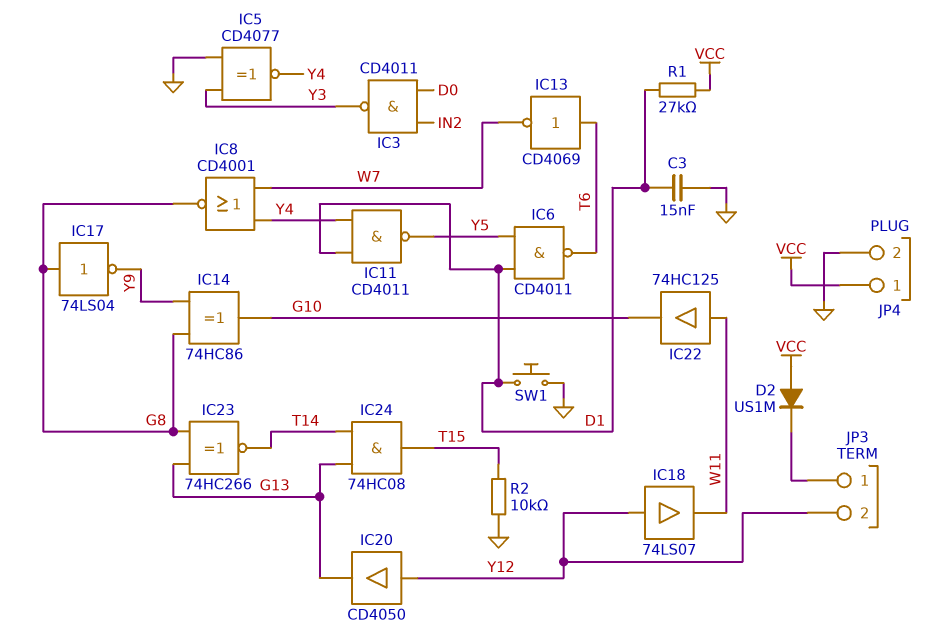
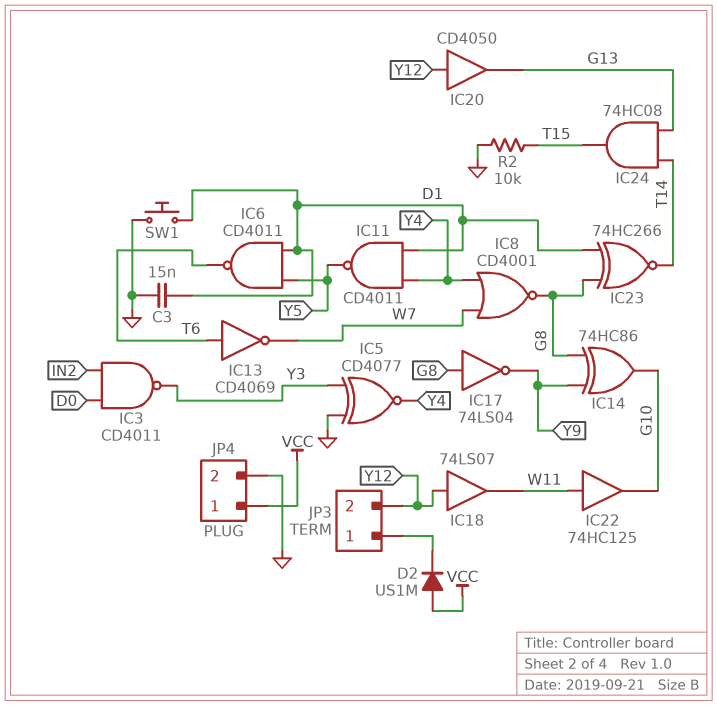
IC23: XNOR 74HC266 (in G8, in G13, out T14) -> XNOR 74HC266 (in D1, in G8, out T14)
R1: 27k (D1, VCC) -> none

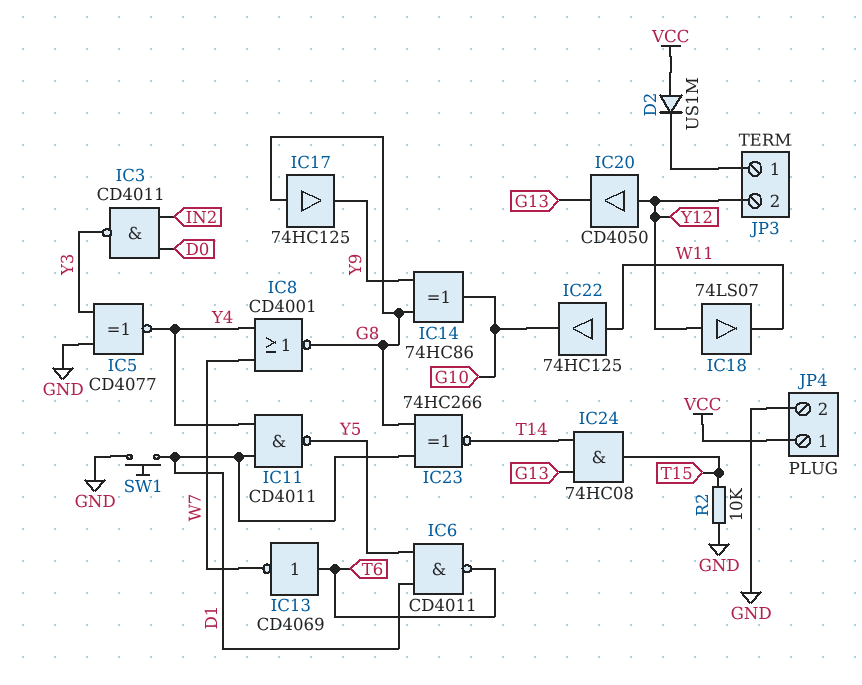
C3: 15nF (D1, GND) -> none
IC17: NOT 74LS04 (in G8, out Y9) -> buffer 74HC125 (in G8, out Y9)

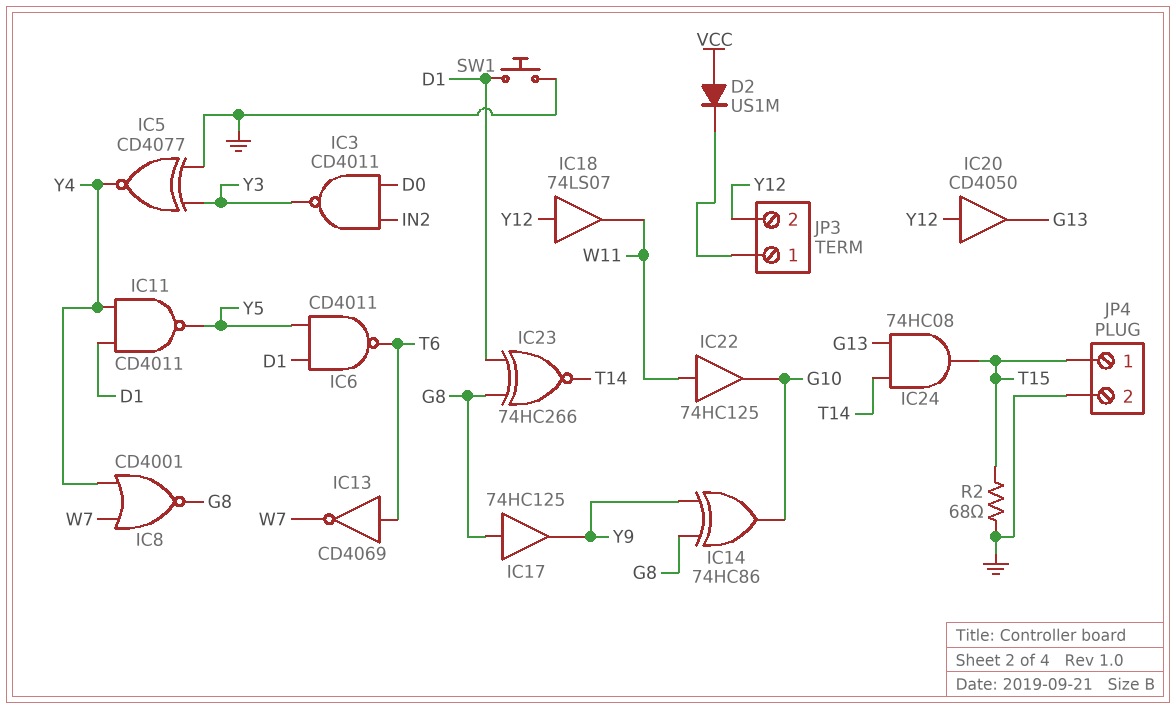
JP4 pin 1: VCC -> T15
R2: 10k (GND, T15) -> 68 (GND, T15)

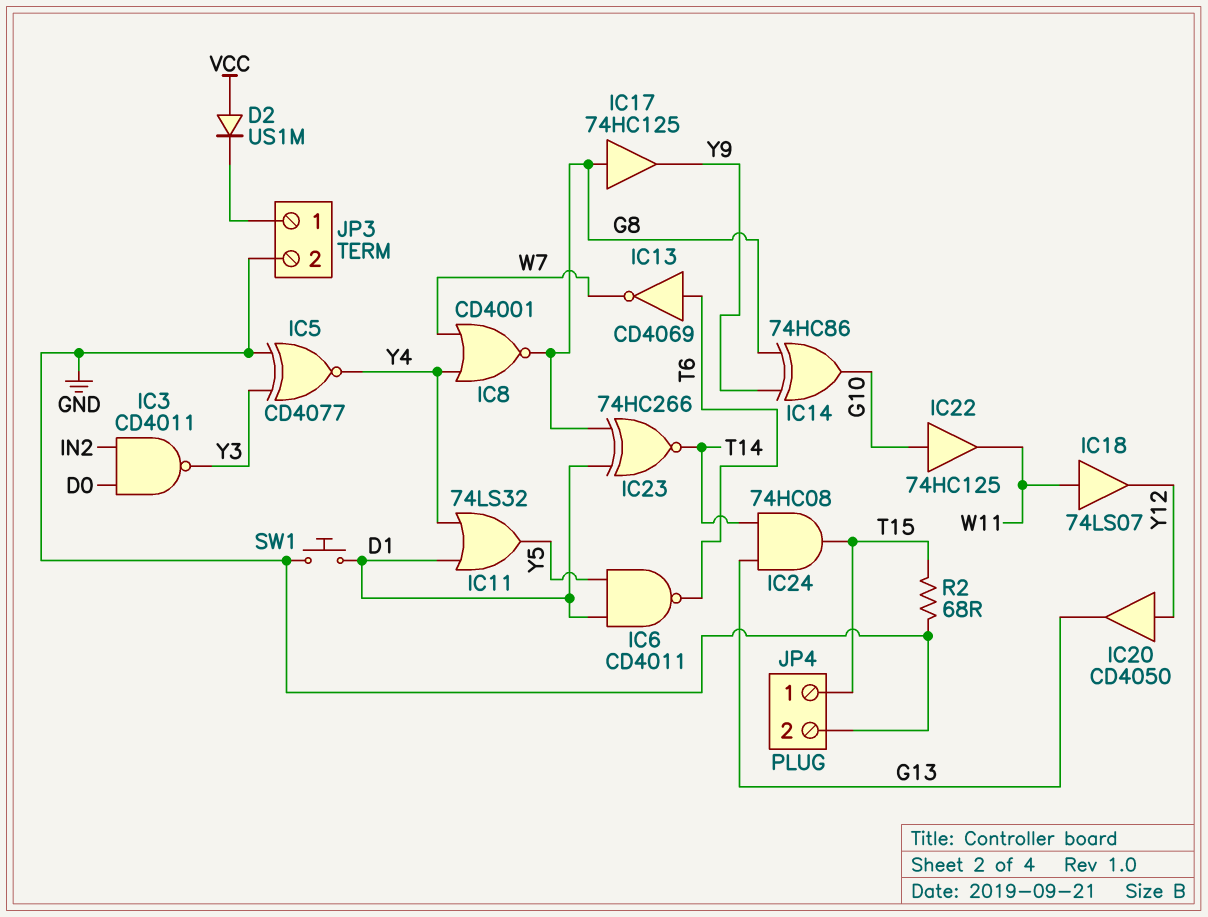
IC11: NAND CD4011 (in D1, in Y4, out Y5) -> OR 74LS32 (in D1, in Y4, out Y5)
IC18: buffer 74LS07 (in Y12, out W11) -> buffer 74LS07 (in W11, out Y12)
IC22: buffer 74HC125 (in W11, out G10) -> buffer 74HC125 (in G10, out W11)
JP3 pin 2: Y12 -> GND

